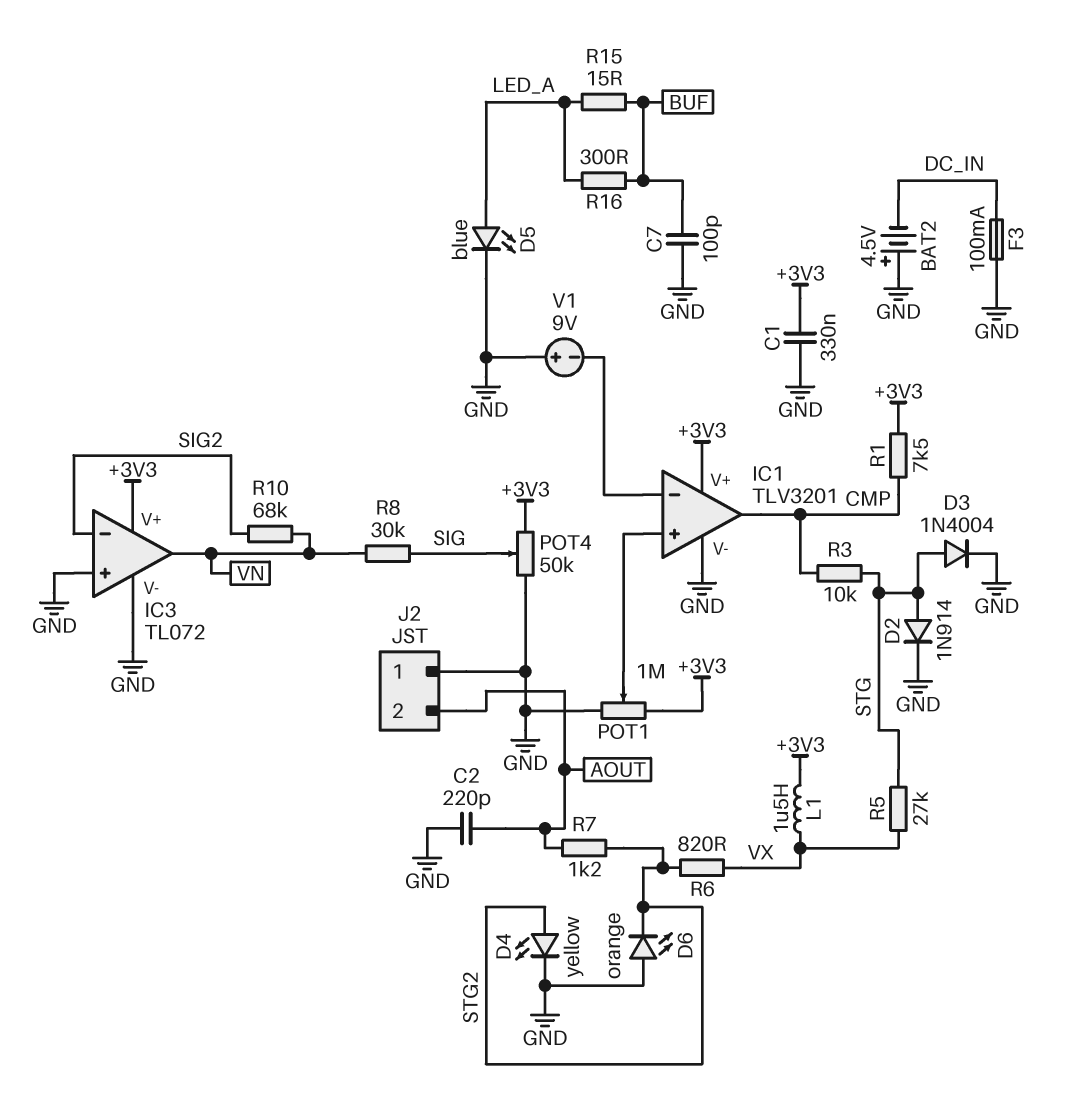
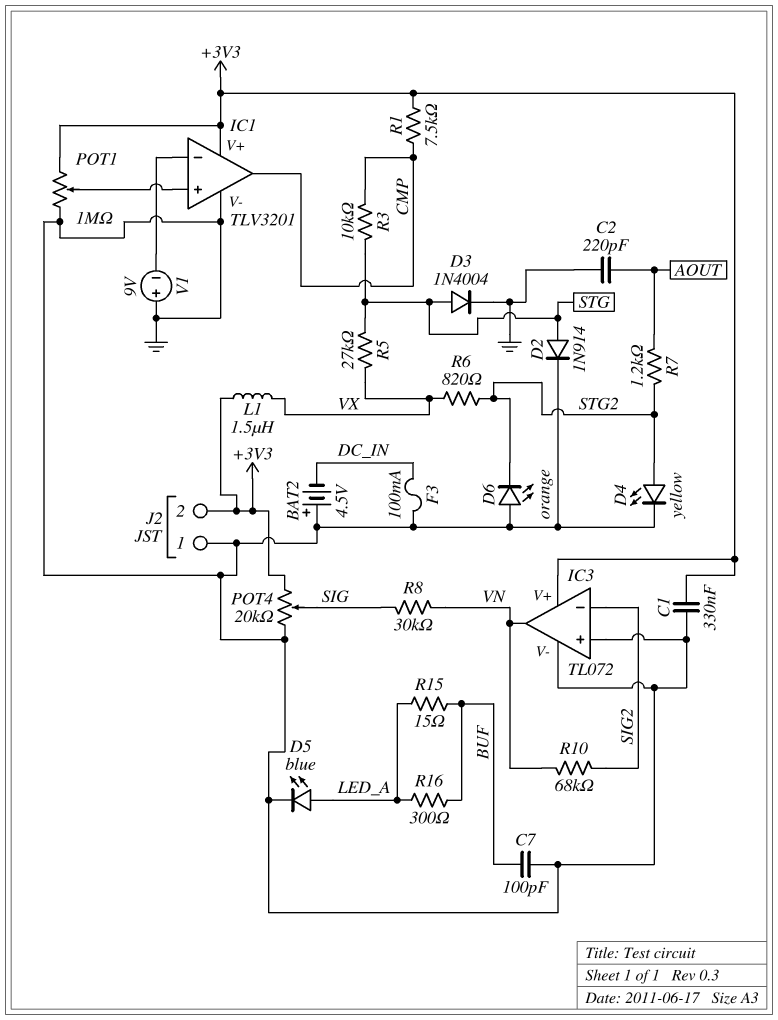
J2 pin 2: AOUT -> +3V3
POT4: 50k (+3V3, GND, wiper SIG) -> 20k (+3V3, GND, wiper SIG)

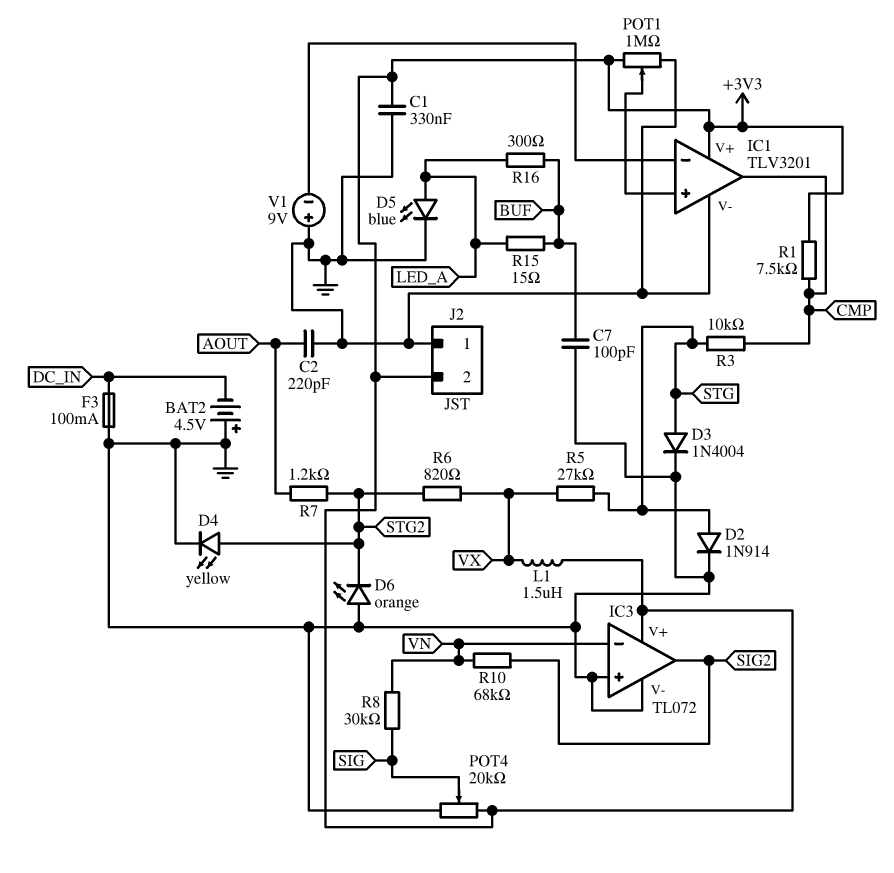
IC3 pin in-: SIG2 -> VN
IC3 pin out: VN -> SIG2

